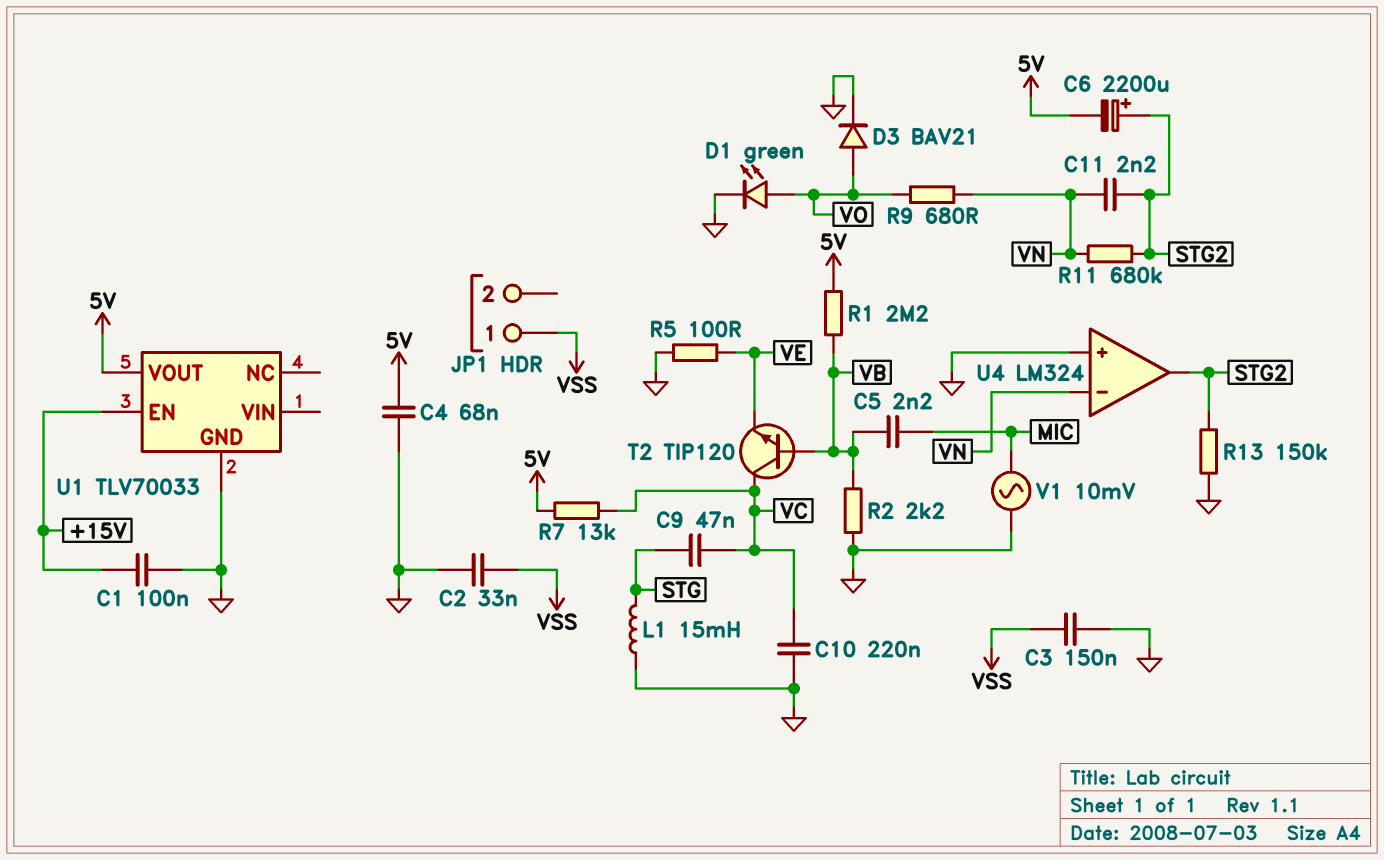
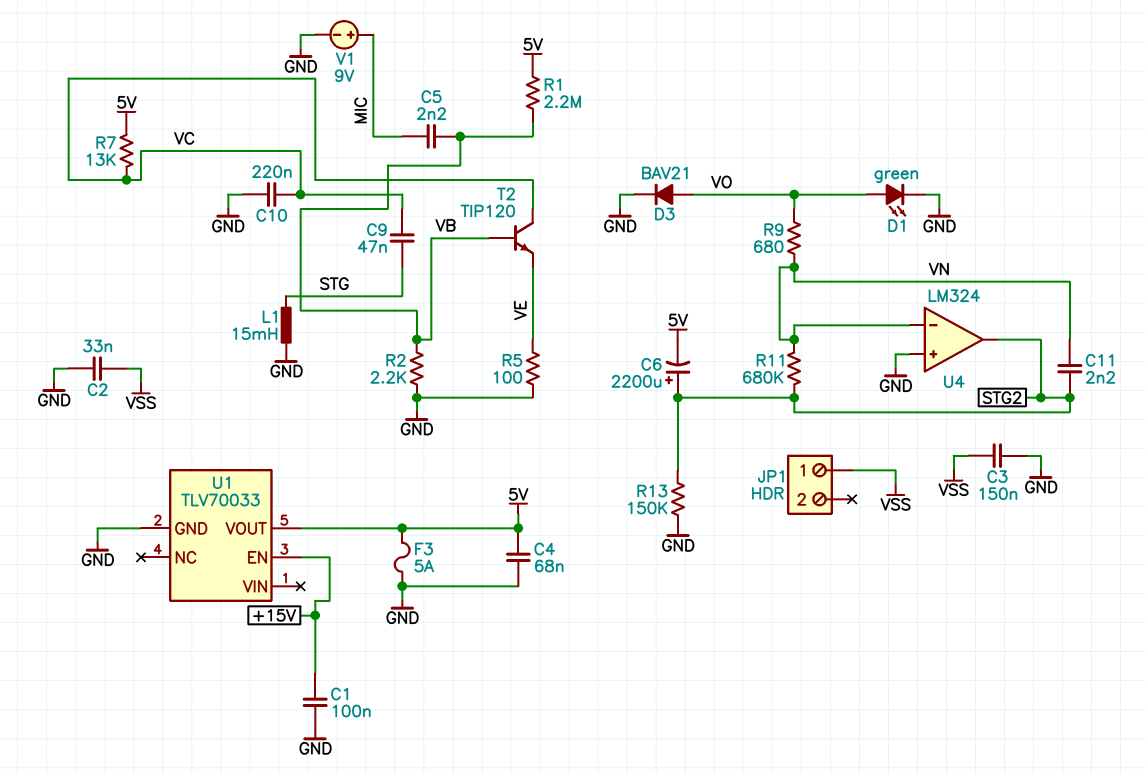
F3: none -> 5A (5V, GND)
V1: AC 10mV (GND, MIC) -> 9V (plus MIC, minus GND)

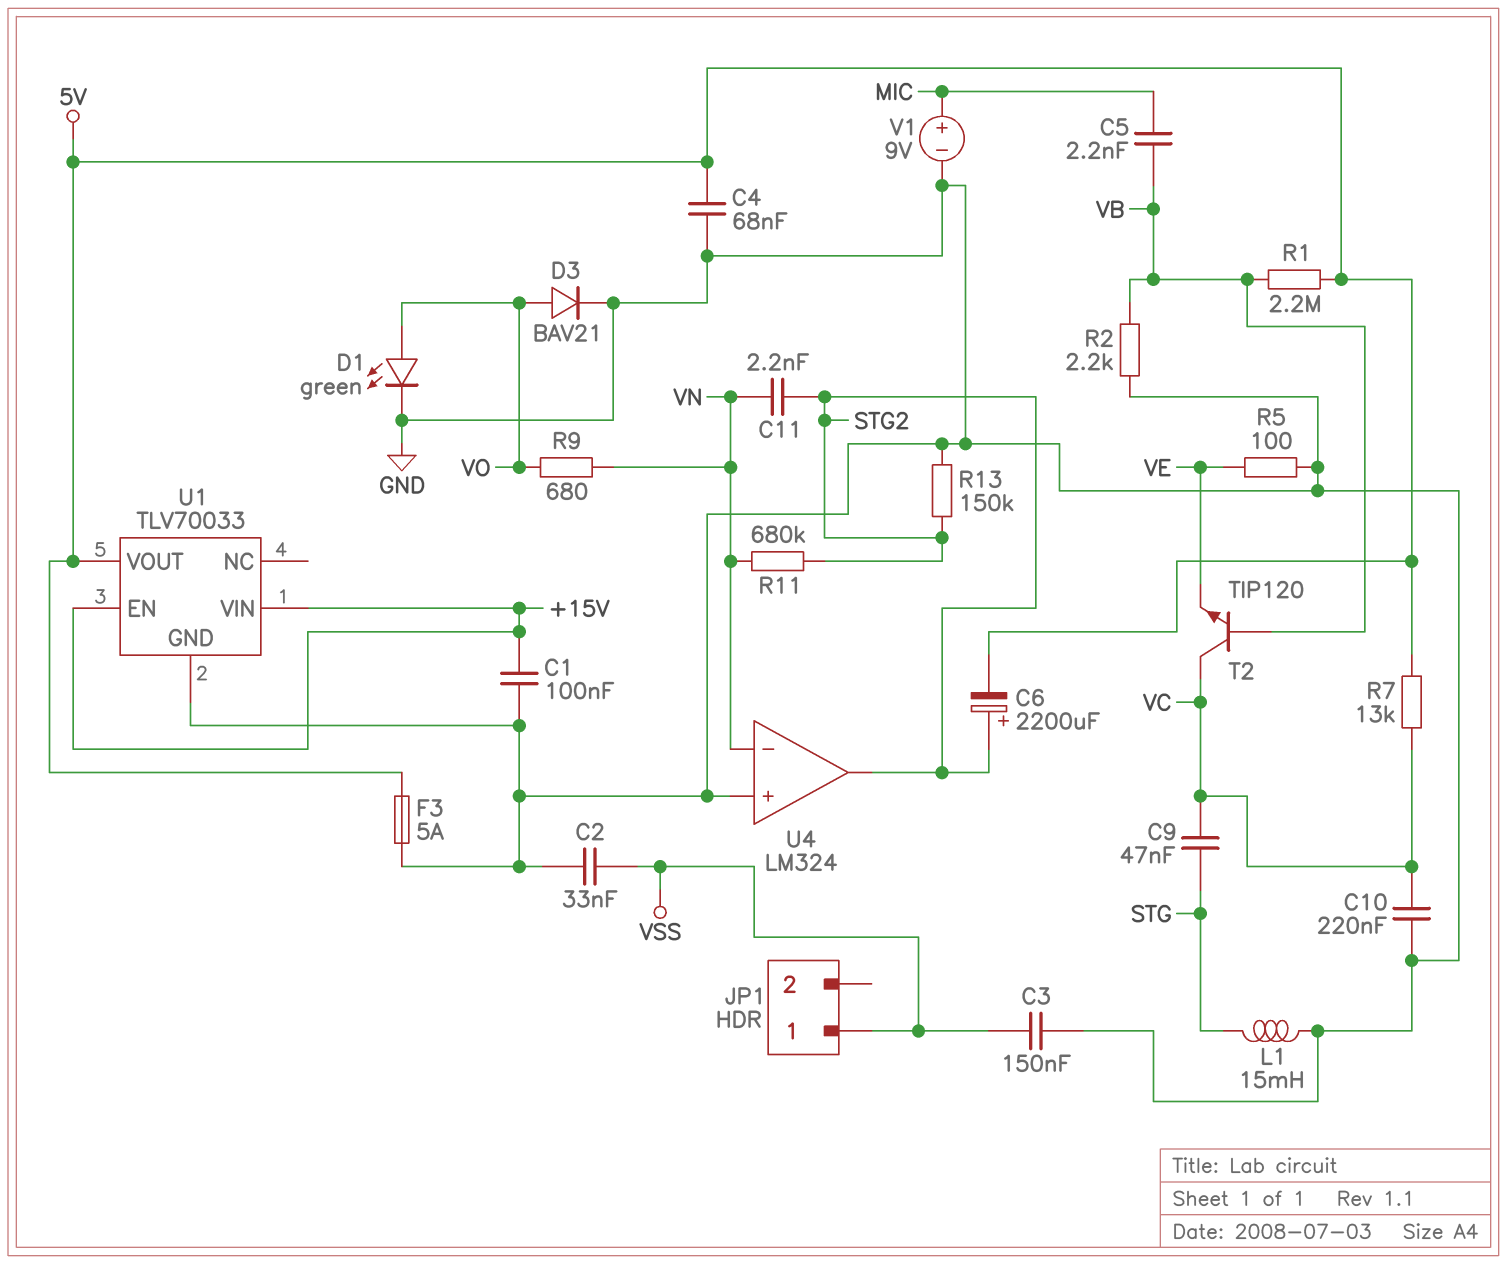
U1 pin VIN: none -> +15V

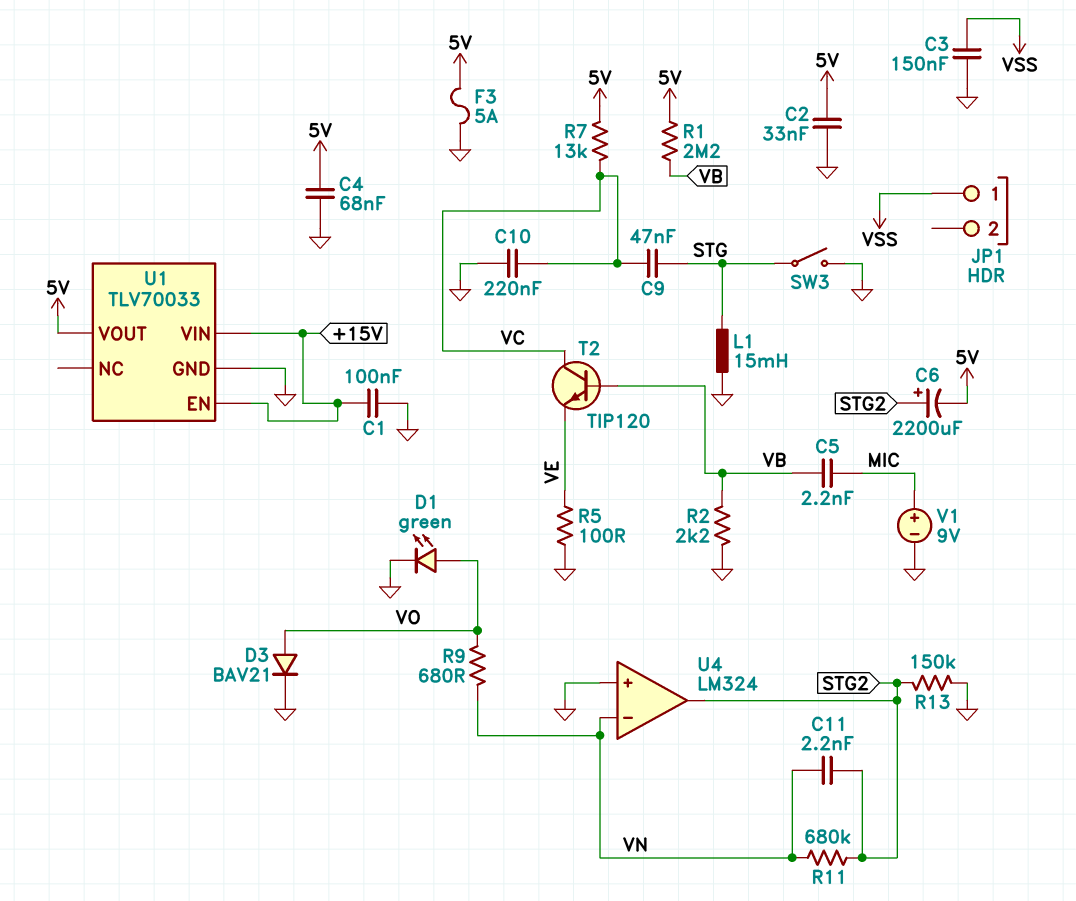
C2: 33nF (GND, VSS) -> 33nF (5V, GND)
SW3: none -> switch (GND, STG)

